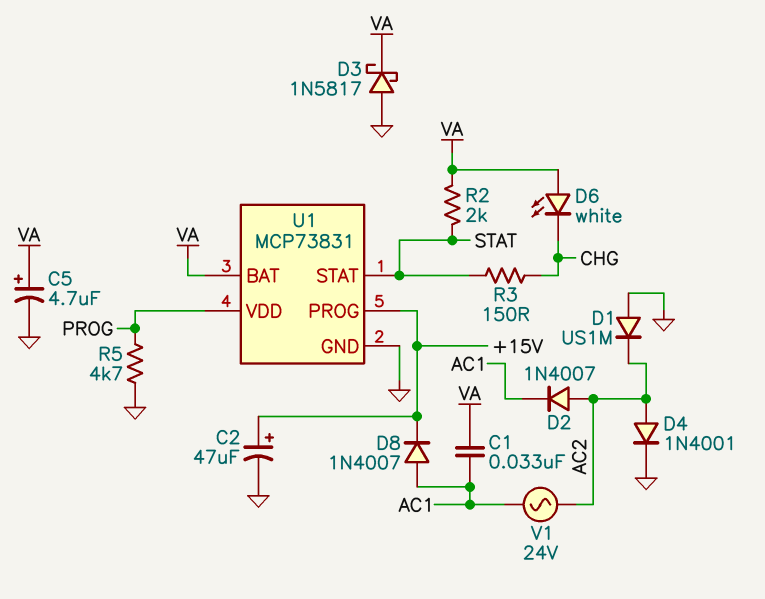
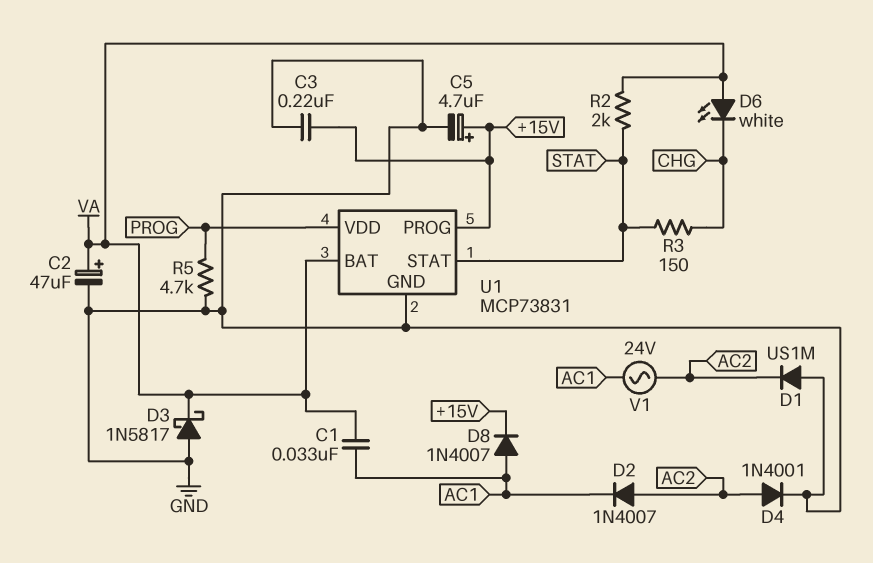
C2: 47uF (plus +15V, minus GND) -> 47uF (plus VA, minus GND)
C3: none -> 220nF (+15V, GND)
C5: 4.7uF (plus VA, minus GND) -> 4.7uF (plus +15V, minus GND)

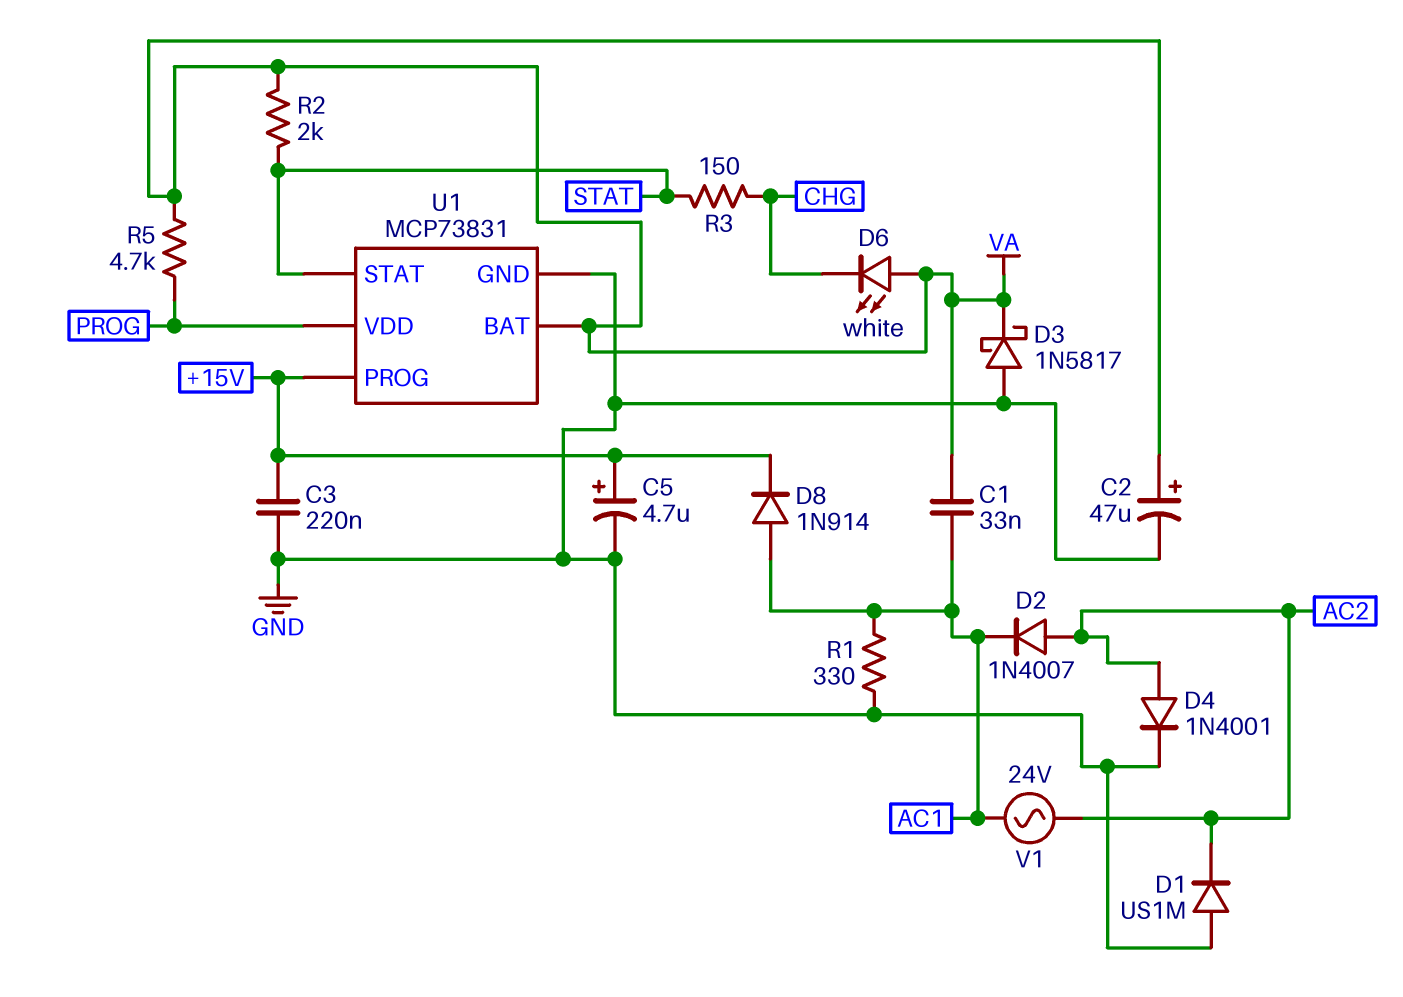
D8: diode 1N4007 (A AC1, K +15V) -> diode 1N914 (A AC1, K +15V)
R1: none -> 330 (AC1, GND)
R5: 4.7k (GND, PROG) -> 4.7k (PROG, VA)

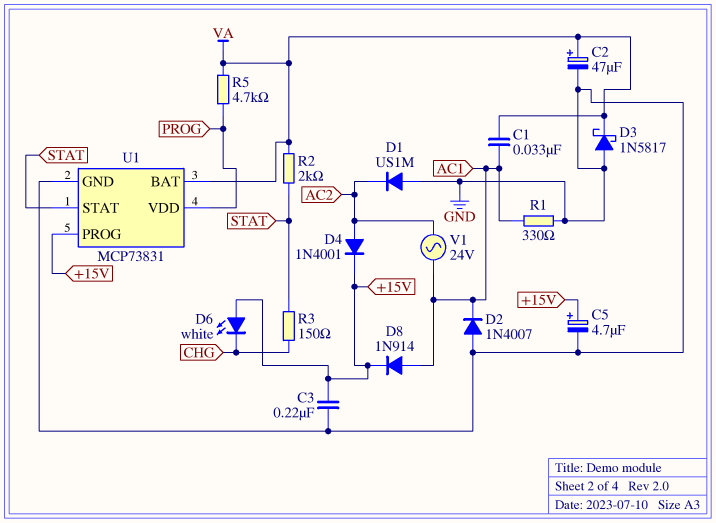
D2: diode 1N4007 (A AC2, K AC1) -> diode 1N4007 (A GND, K AC1)
D4: diode 1N4001 (A AC2, K GND) -> diode 1N4001 (A AC2, K +15V)
D6: LED white (A VA, K CHG) -> LED white (A +15V, K CHG)

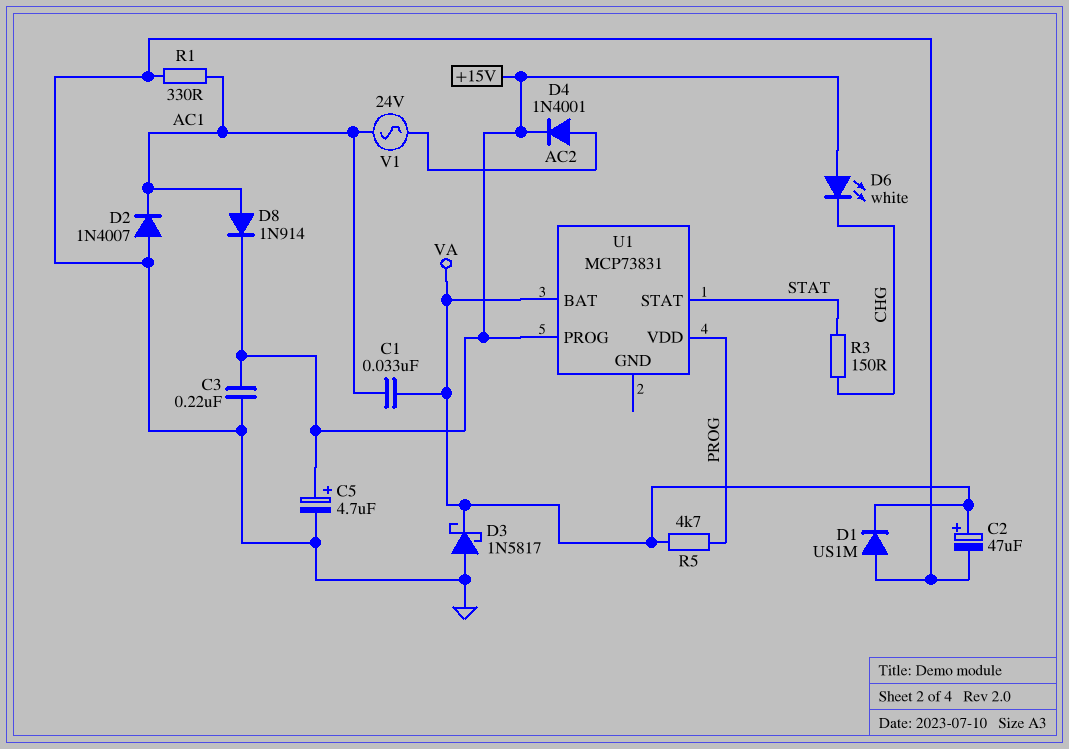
D1: diode US1M (A GND, K AC2) -> diode US1M (A GND, K VA)
R2: 2k (STAT, VA) -> none
U1 pin GND: GND -> none

